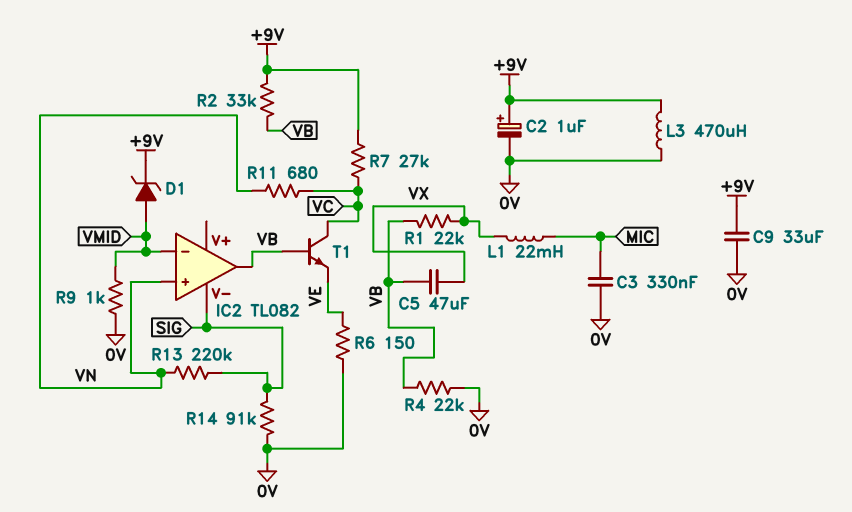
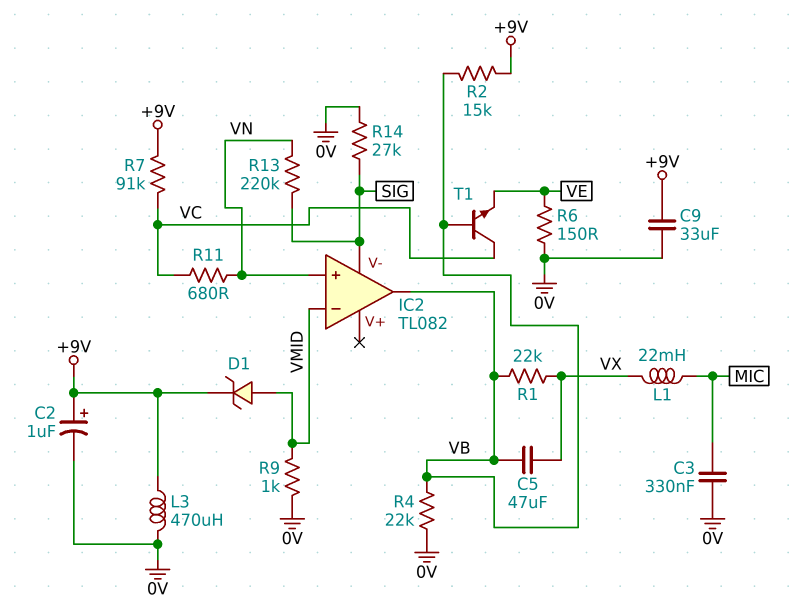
R2: 33k (+9V, VB) -> 15k (+9V, VB)
R7: 27k (+9V, VC) -> 91k (+9V, VC)
R14: 91k (0V, SIG) -> 27k (0V, SIG)

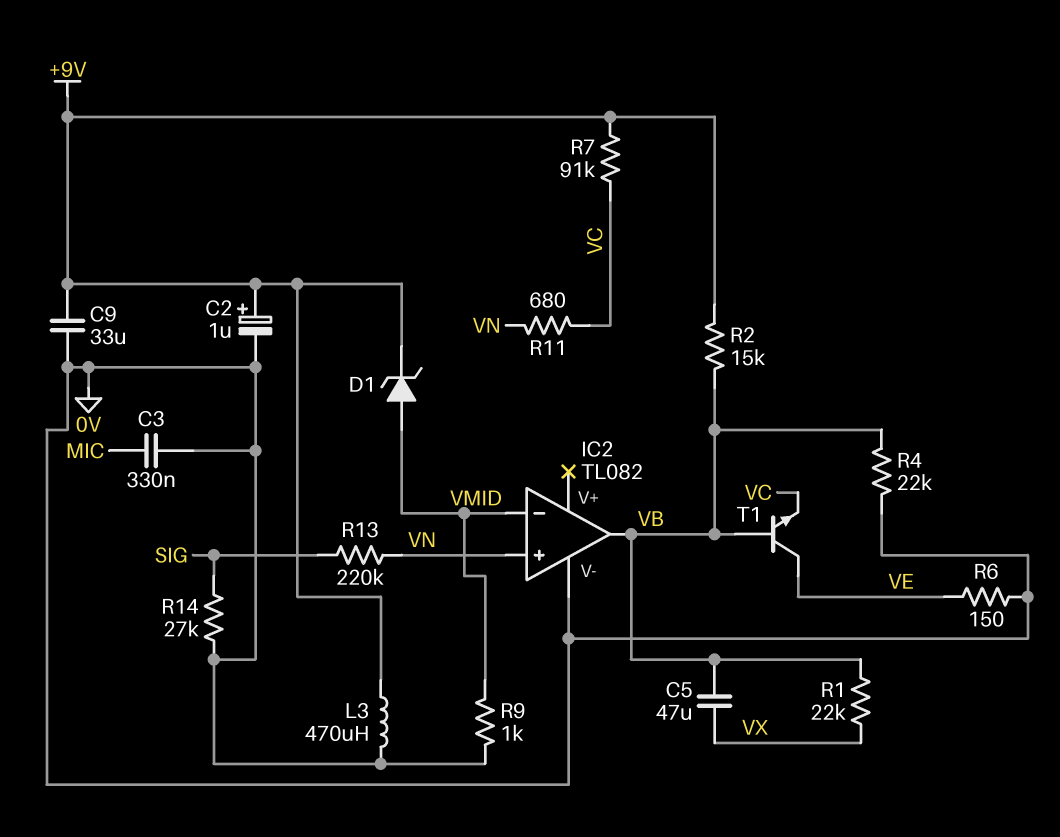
IC2 pin V-: SIG -> 0V
L1: 22mH (MIC, VX) -> none
T1: NPN (B VB, C VC, E VE) -> NPN (B VB, C VE, E VC)

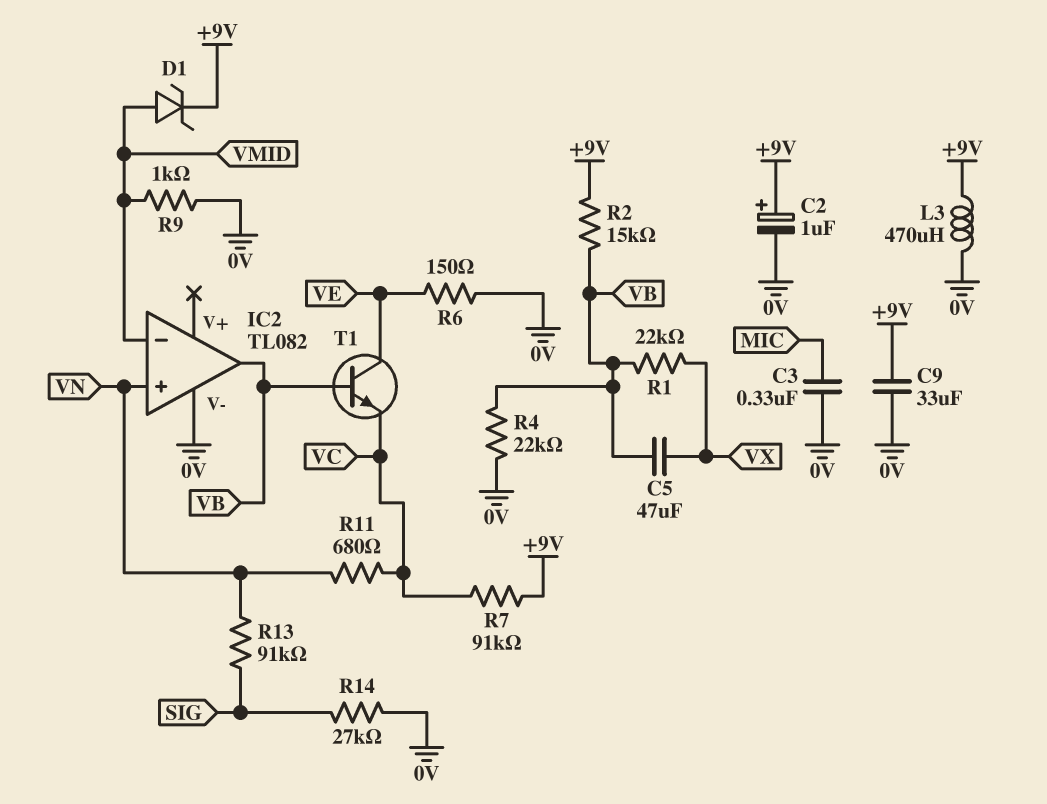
R13: 220k (SIG, VN) -> 91k (SIG, VN)

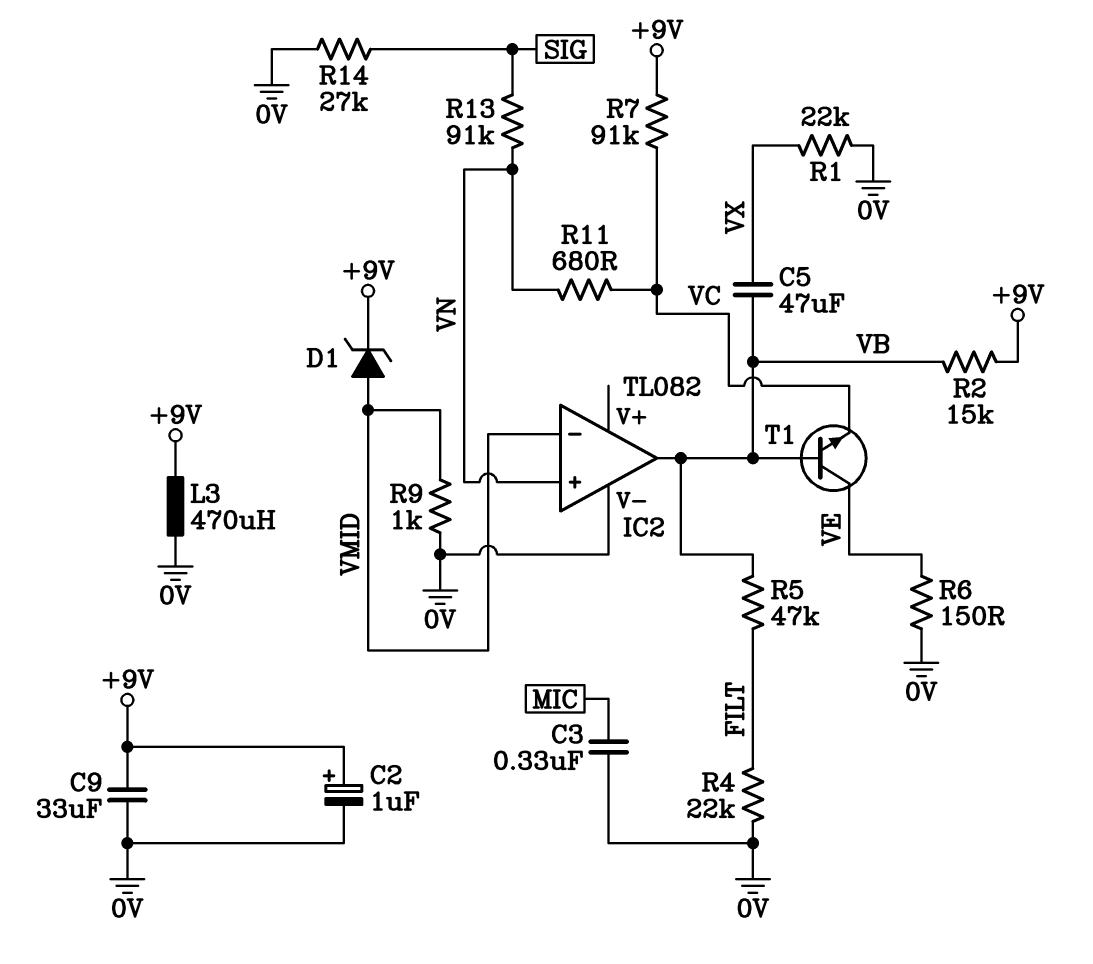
R1: 22k (VB, VX) -> 22k (0V, VX)
R4: 22k (0V, VB) -> 22k (0V, FILT)
R5: none -> 47k (FILT, VB)

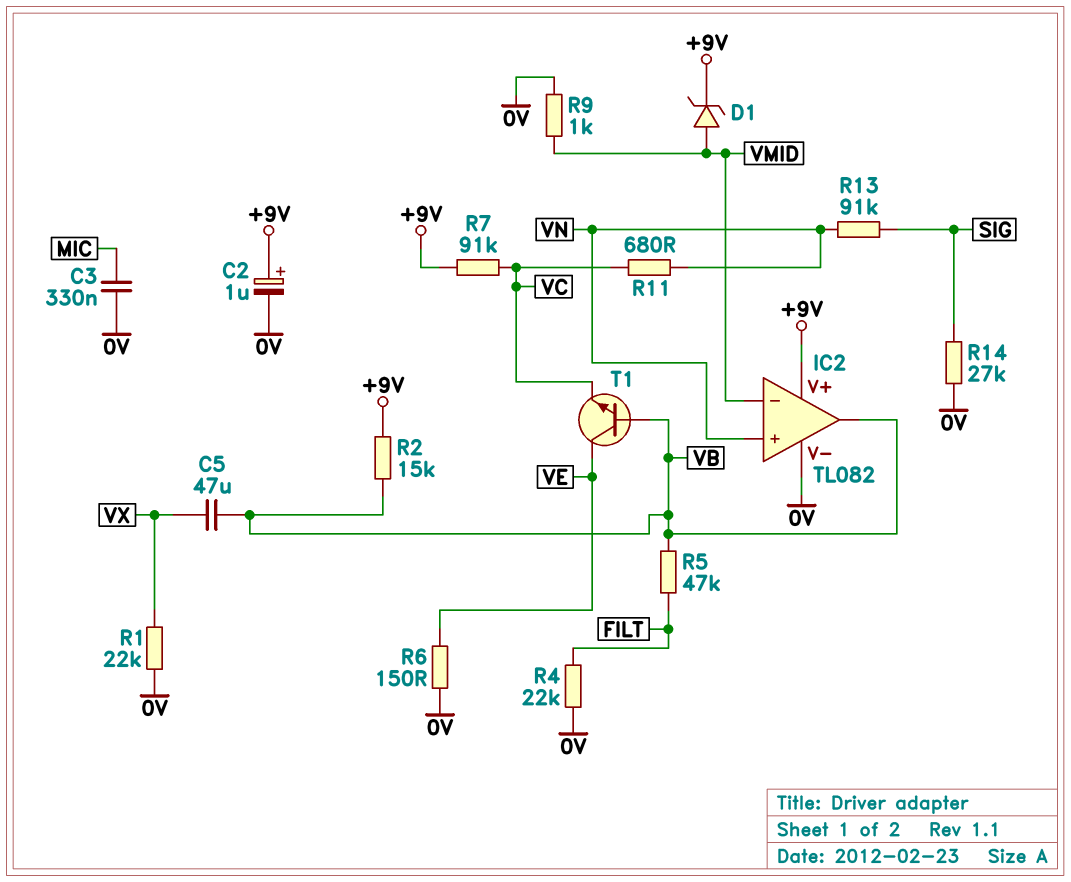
C9: 33uF (+9V, 0V) -> none
IC2 pin V+: none -> +9V
L3: 470uH (+9V, 0V) -> none

